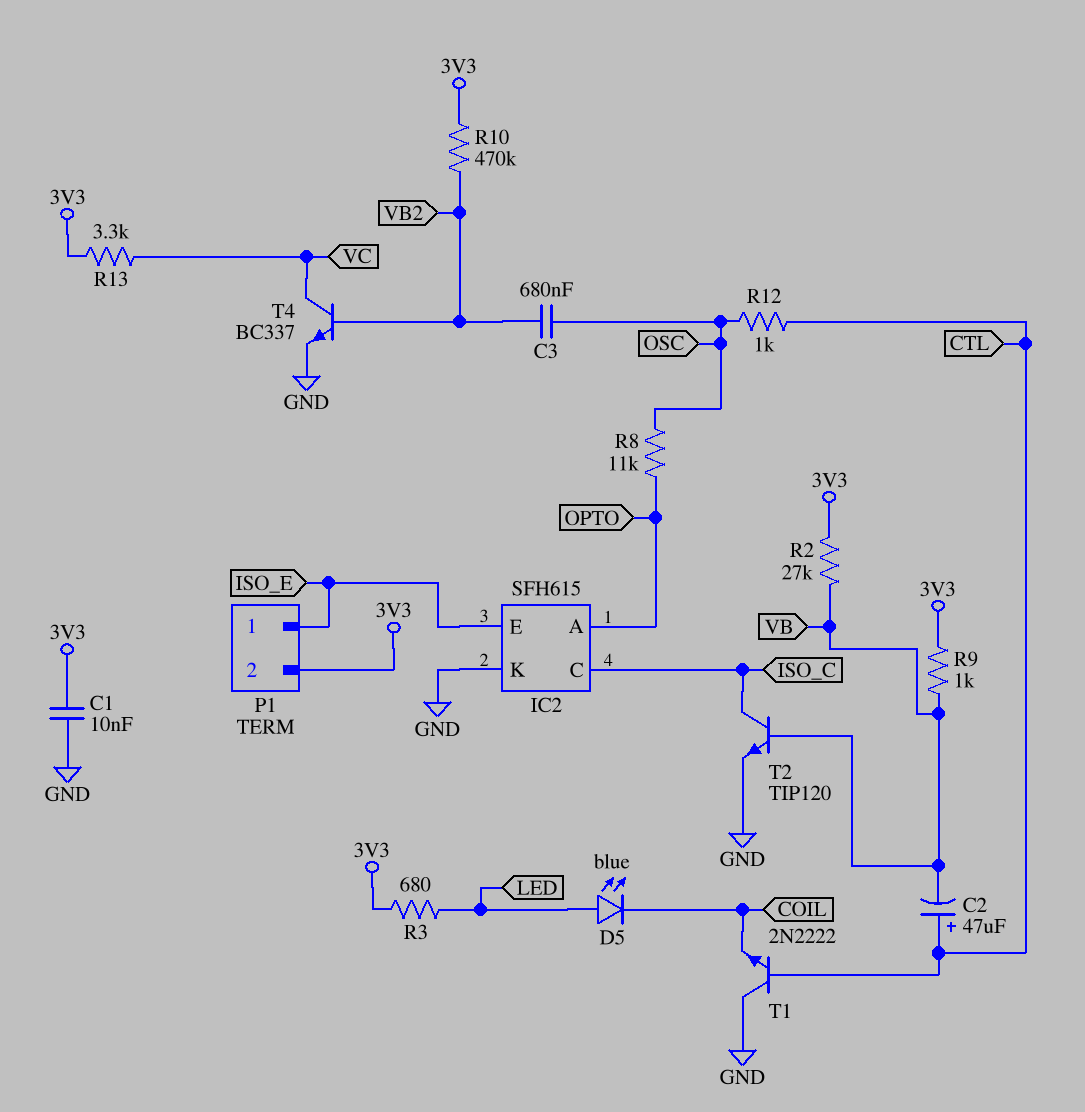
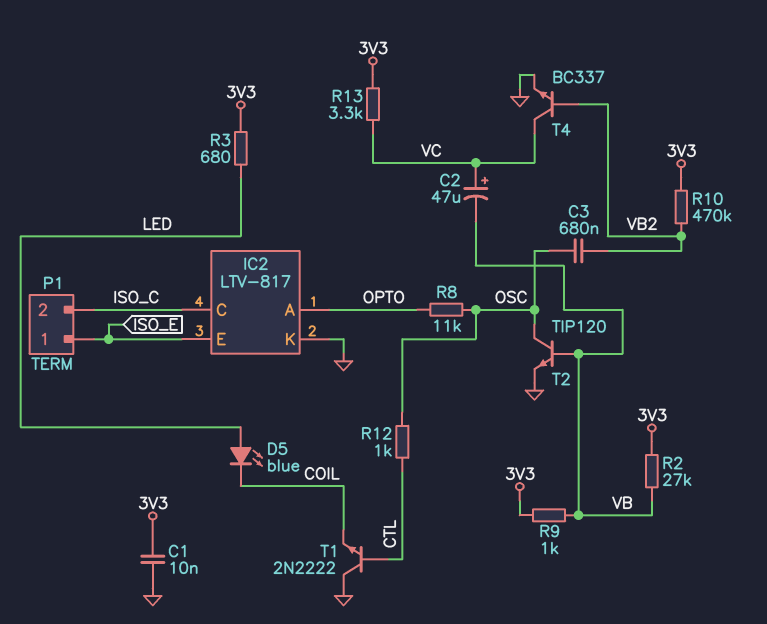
C2: 47uF (plus CTL, minus VB) -> 47uF (plus VC, minus VB)
IC2: SFH615 -> LTV-817
P1 pin 2: 3V3 -> ISO_C
T2: NPN TIP120 (B VB, C ISO_C, E GND) -> NPN TIP120 (B VB, C OSC, E GND)

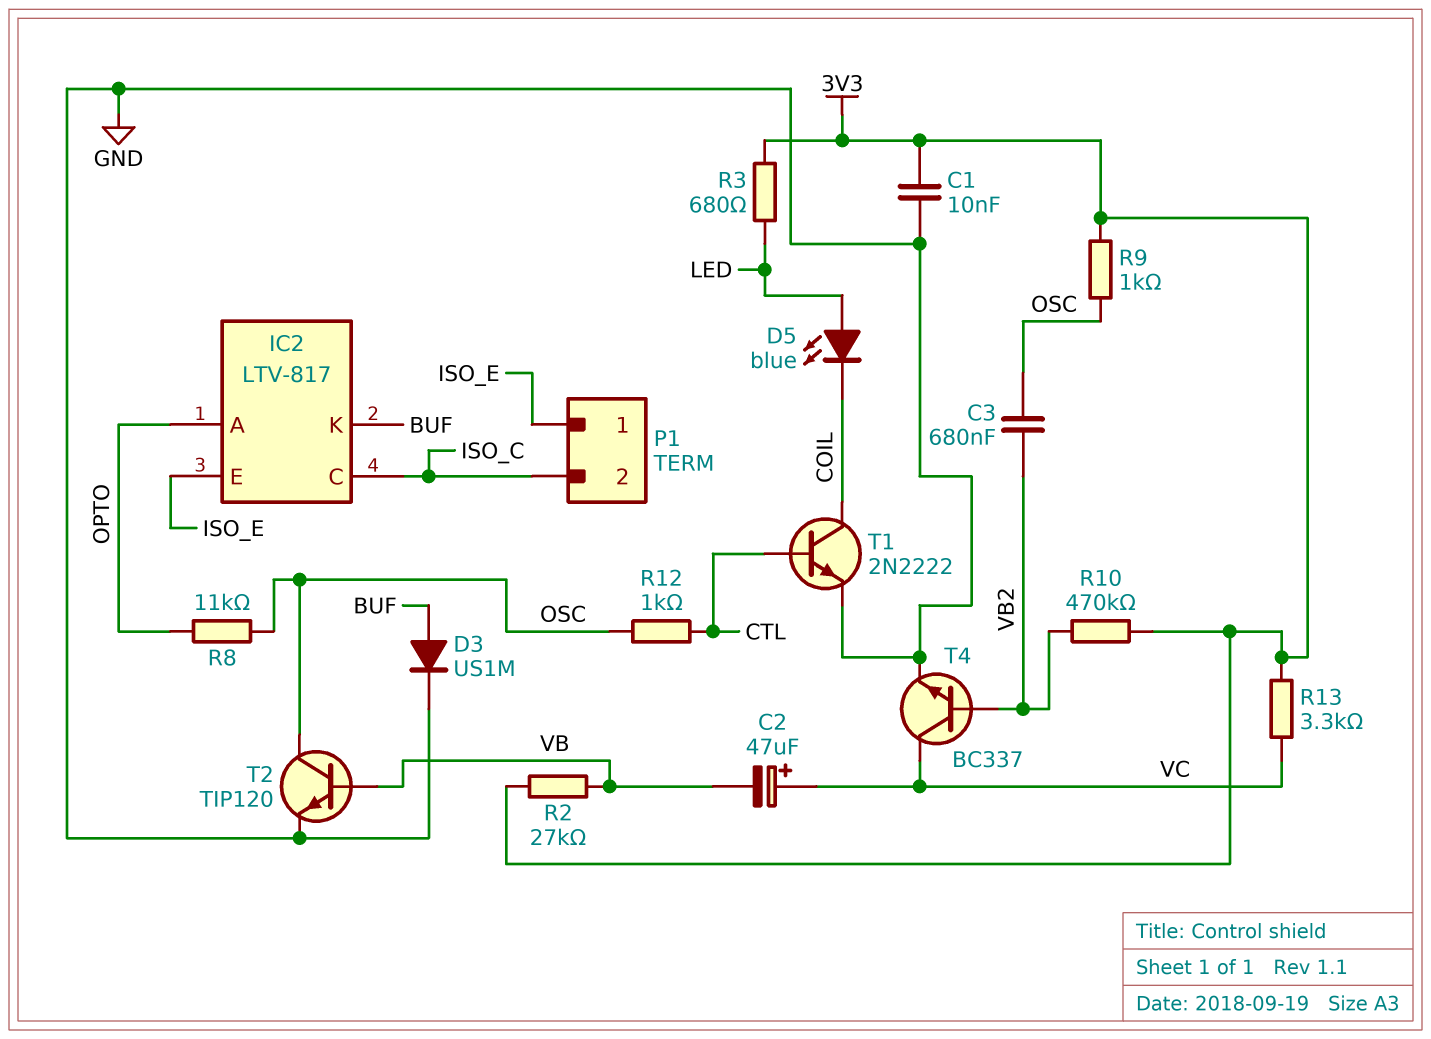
D3: none -> diode US1M (A BUF, K GND)
IC2 pin K: GND -> BUF
R9: 1k (3V3, VB) -> 1k (3V3, OSC)
T1: NPN 2N2222 (B CTL, C GND, E COIL) -> NPN 2N2222 (B CTL, C COIL, E GND)

